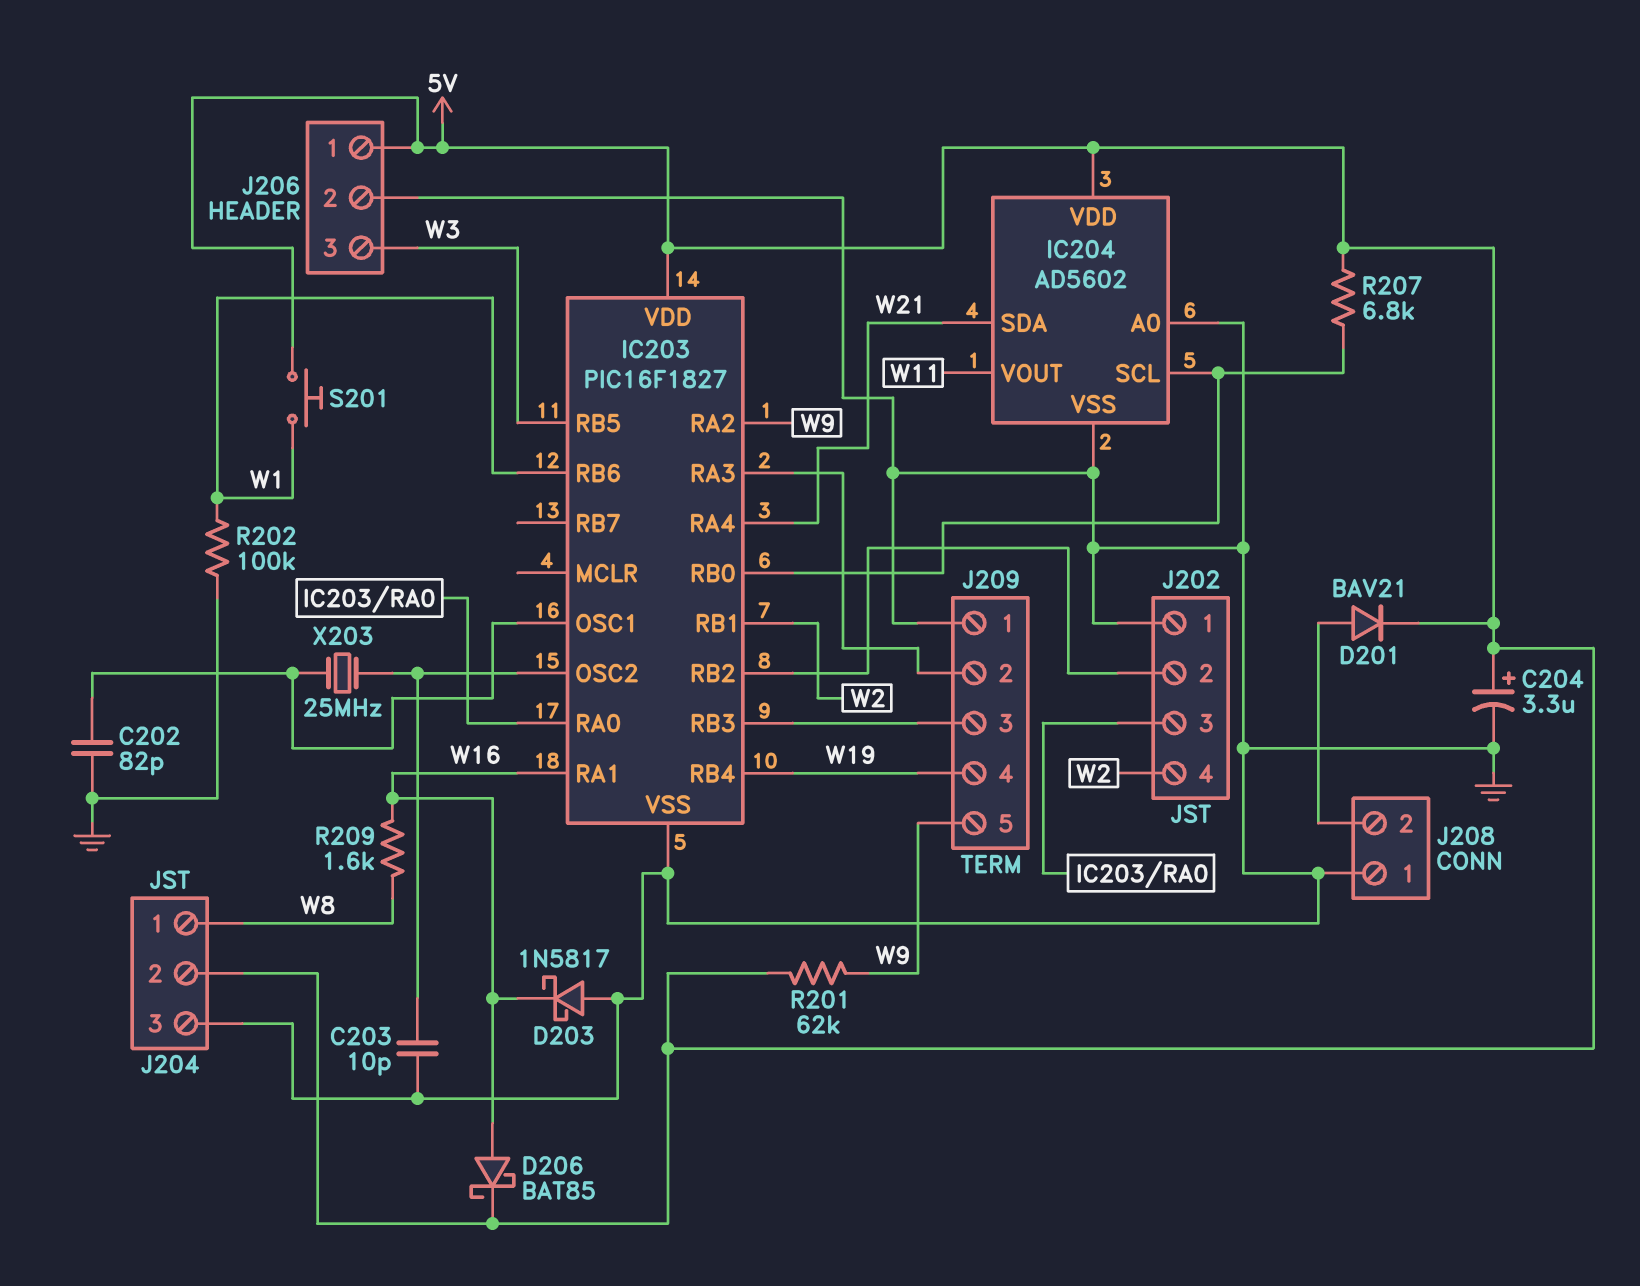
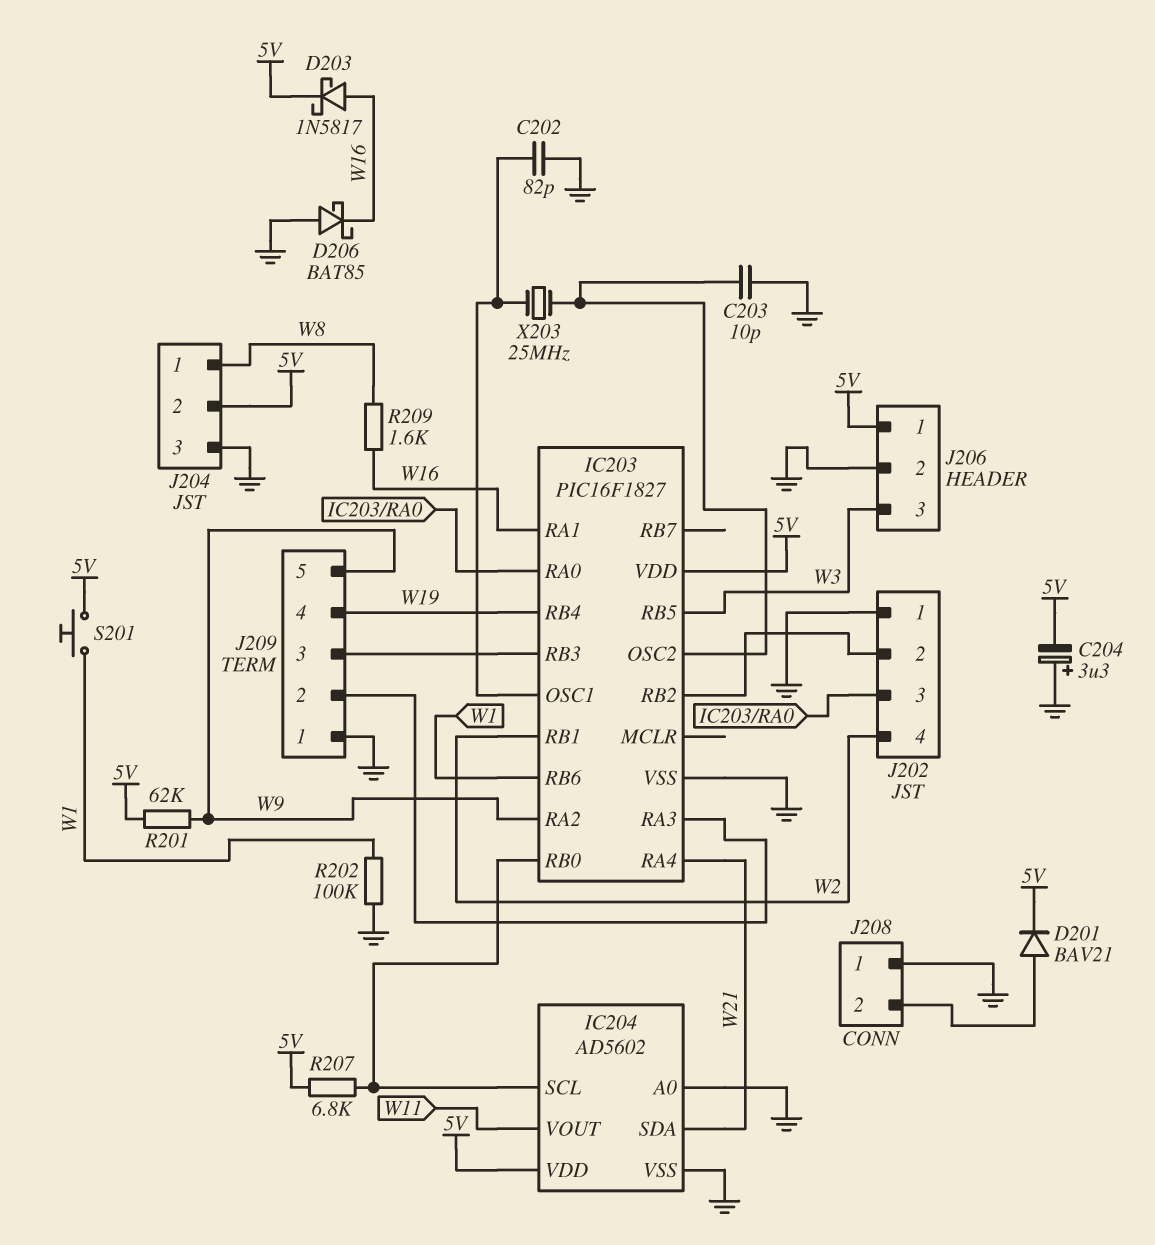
C204: 3.3uF (plus 5V, minus GND) -> 3.3uF (plus GND, minus 5V)
D203: schottky 1N5817 (A GND, K W16) -> schottky 1N5817 (A W16, K 5V)
D206: schottky BAT85 (A W16, K 5V) -> schottky BAT85 (A GND, K W16)

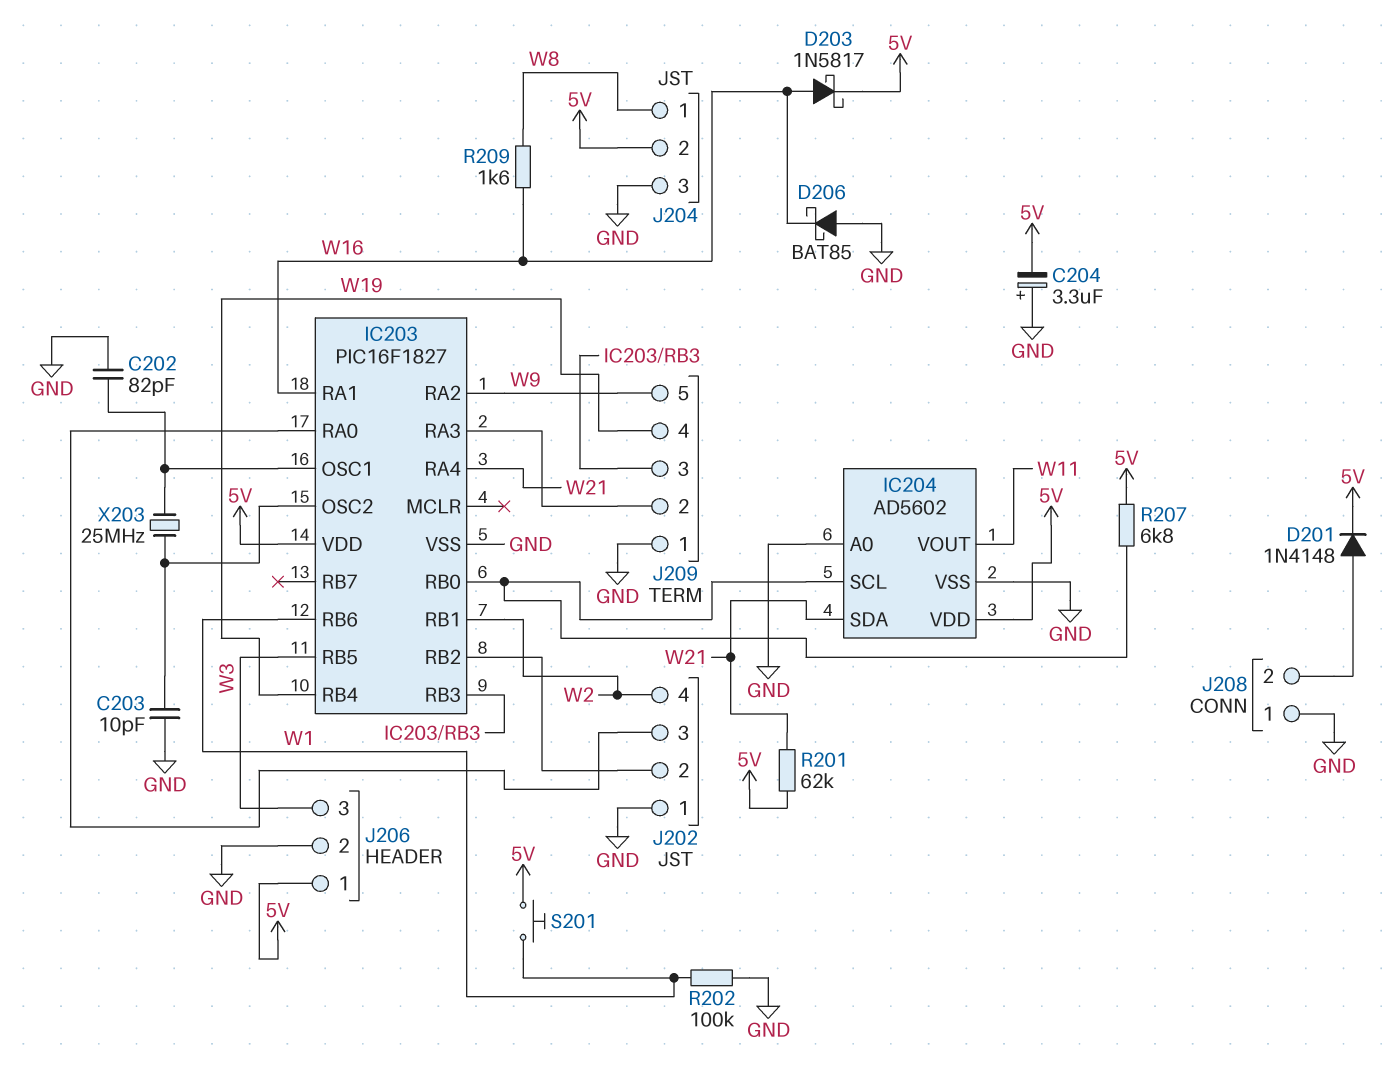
D201: diode BAV21 (A J208/2, K 5V) -> diode 1N4148 (A J208/2, K 5V)
R201: 62k (5V, W9) -> 62k (5V, W21)

